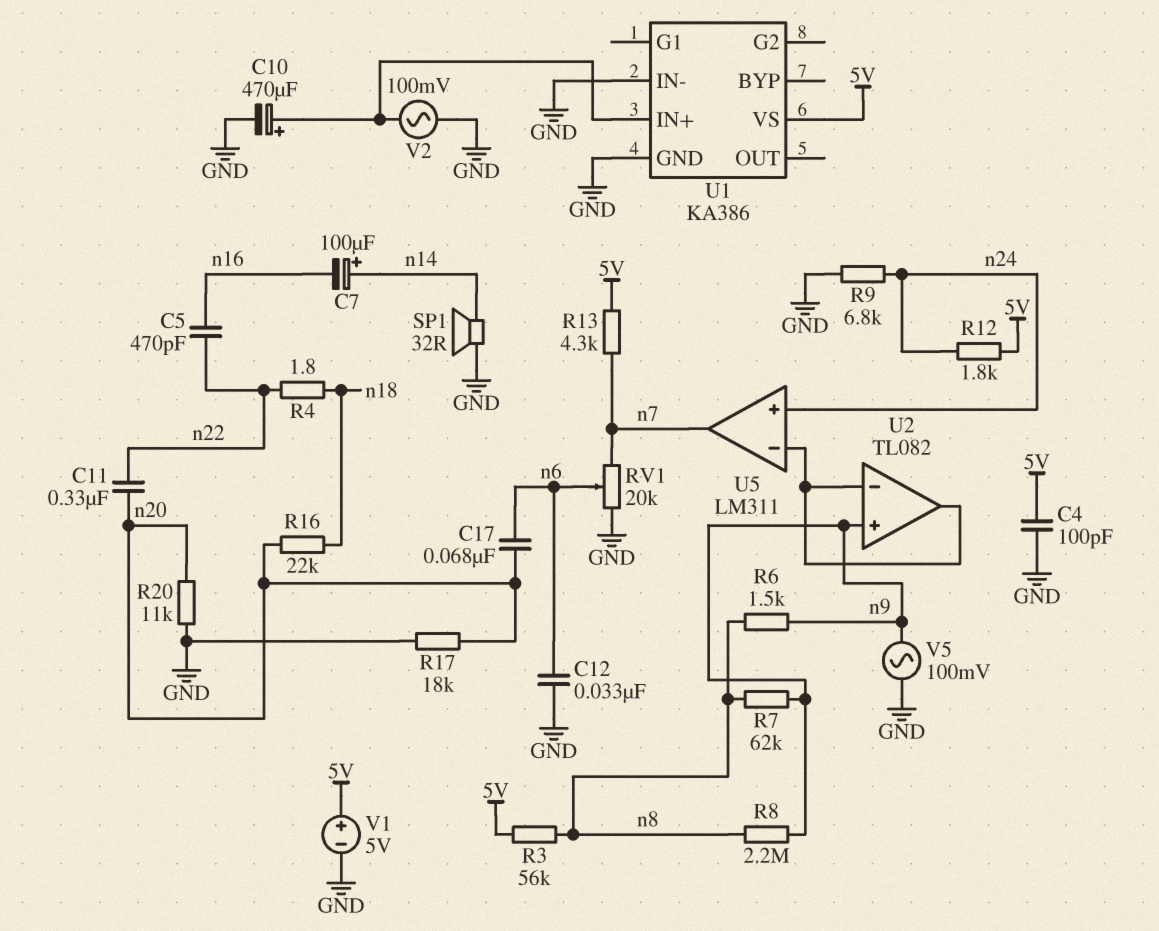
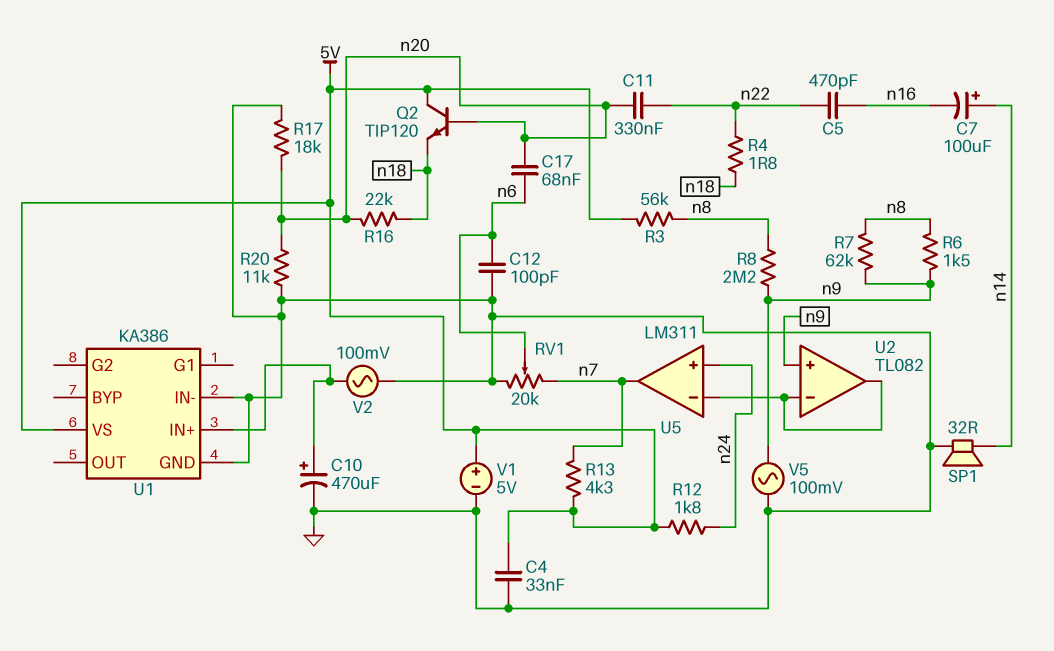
C4: 100pF (5V, GND) -> 33nF (5V, GND)
C12: 33nF (GND, n6) -> 100pF (GND, n6)
Q2: none -> NPN TIP120 (B n20, C 5V, E n18)
R9: 6.8k (GND, n24) -> none

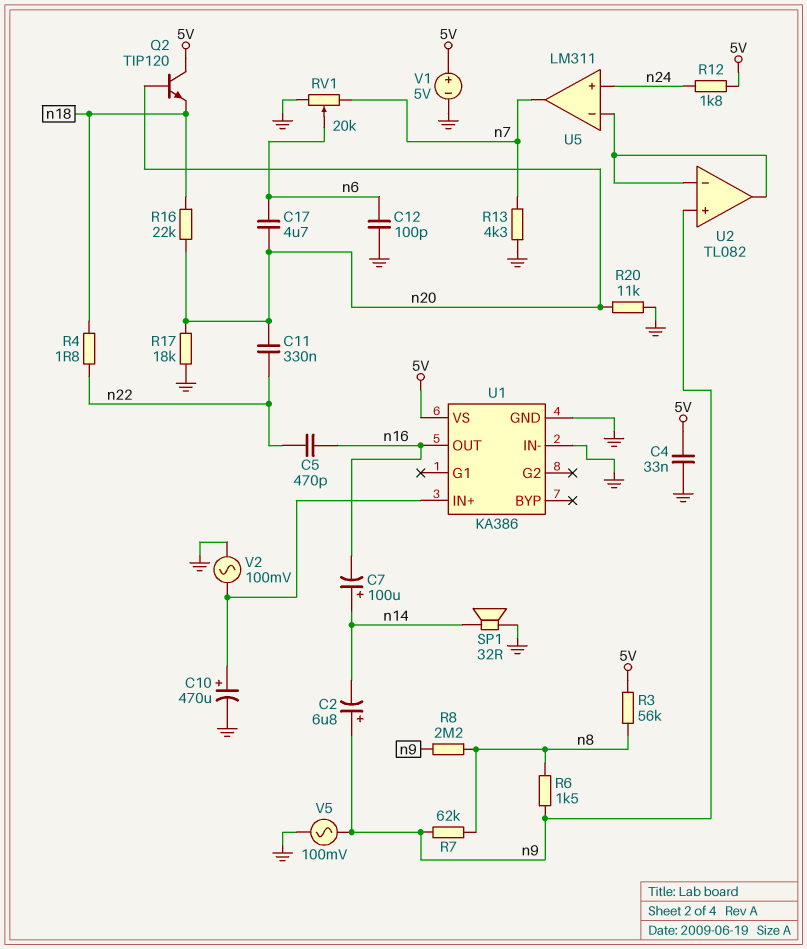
C2: none -> 6.8uF (plus n9, minus n14)
C17: 68nF (n6, n20) -> 4.7uF (n6, n20)
R13: 4.3k (5V, n7) -> 4.3k (GND, n7)
U1 pin OUT: none -> n16

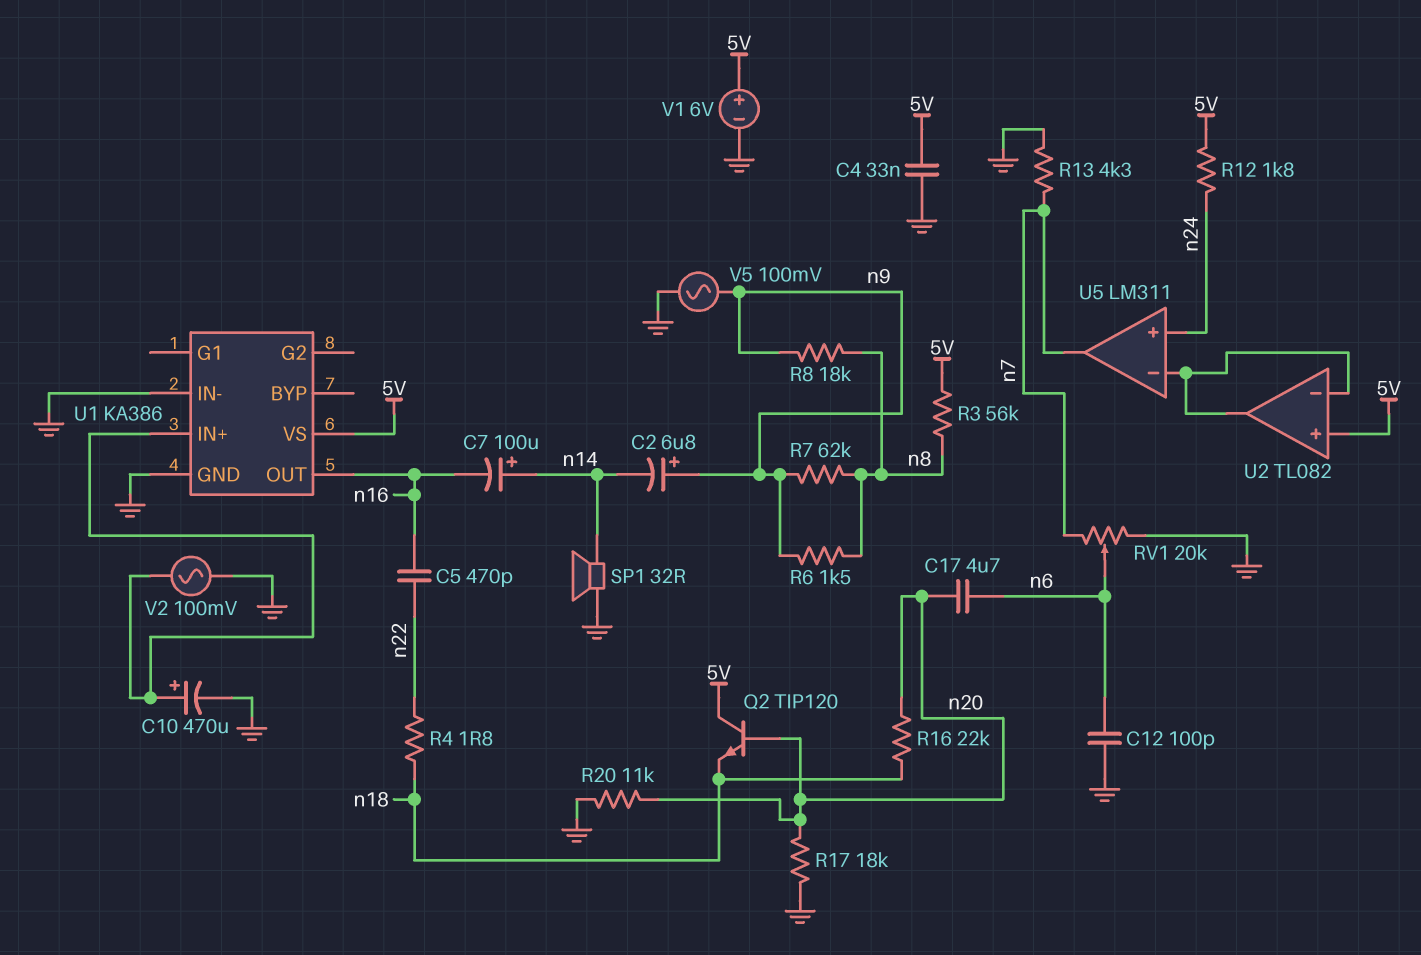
C11: 330nF (n20, n22) -> none
R8: 2.2M (n8, n9) -> 18k (n8, n9)
U2 pin in+: n9 -> 5V
V1: 5V (plus 5V, minus GND) -> 6V (plus 5V, minus GND)

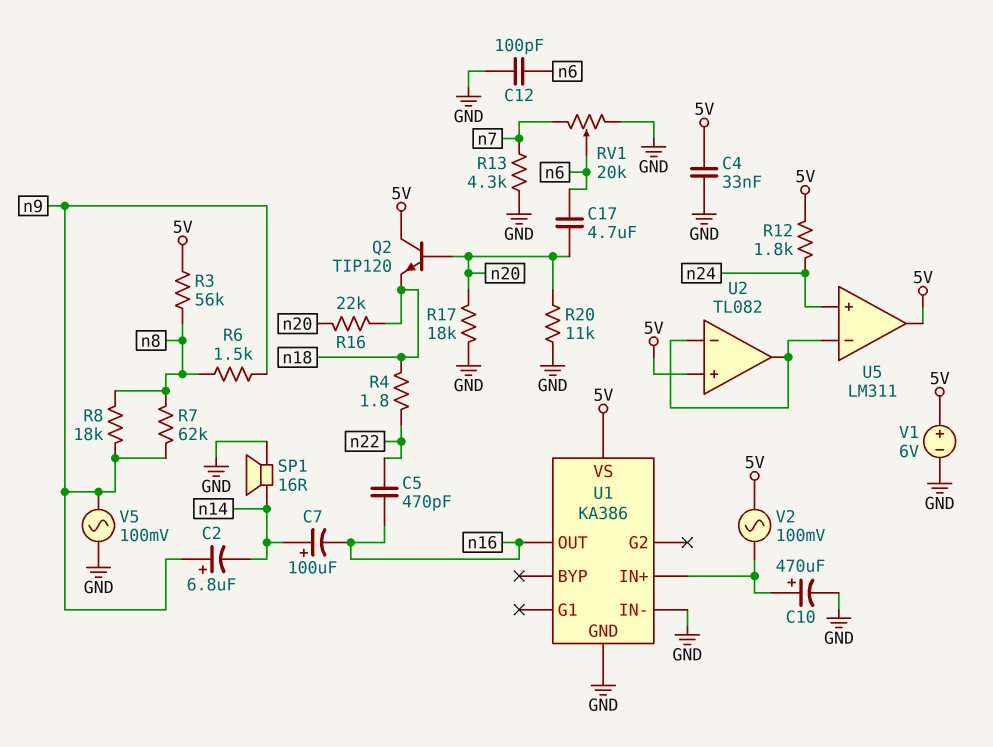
SP1: speaker 32R (GND, n14) -> speaker 16R (GND, n14)
U5 pin out: n7 -> 5V
V2: AC 100mV (GND, U1/IN+) -> AC 100mV (5V, U1/IN+)

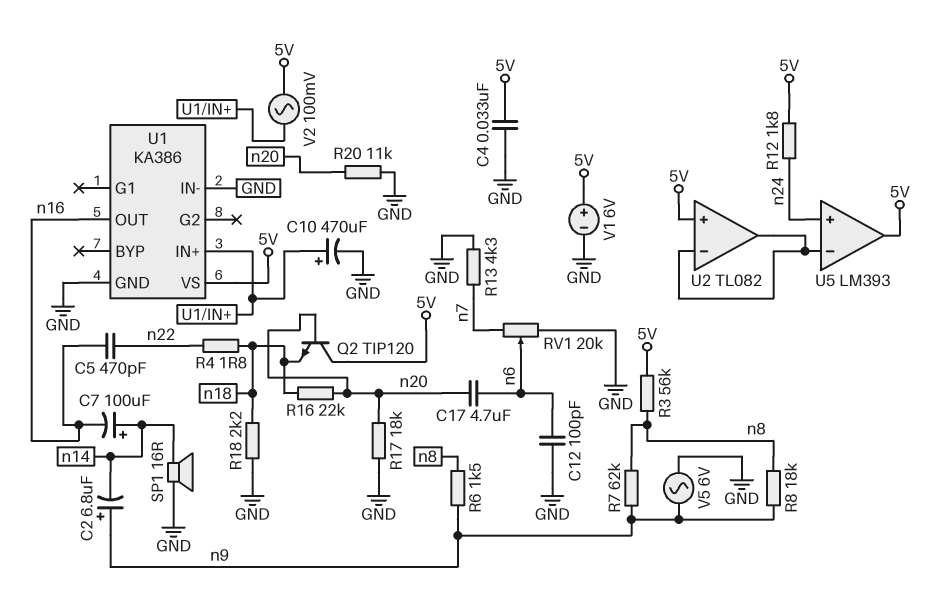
R18: none -> 2.2k (GND, n18)
U5: LM311 -> LM393
V5: AC 100mV (GND, n9) -> AC 6V (GND, n9)

